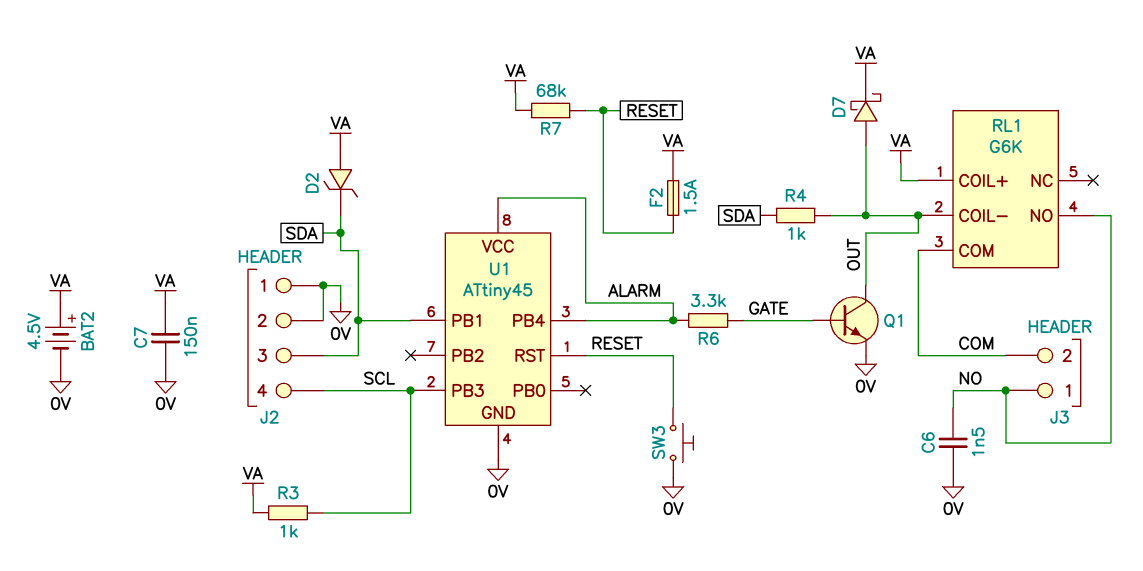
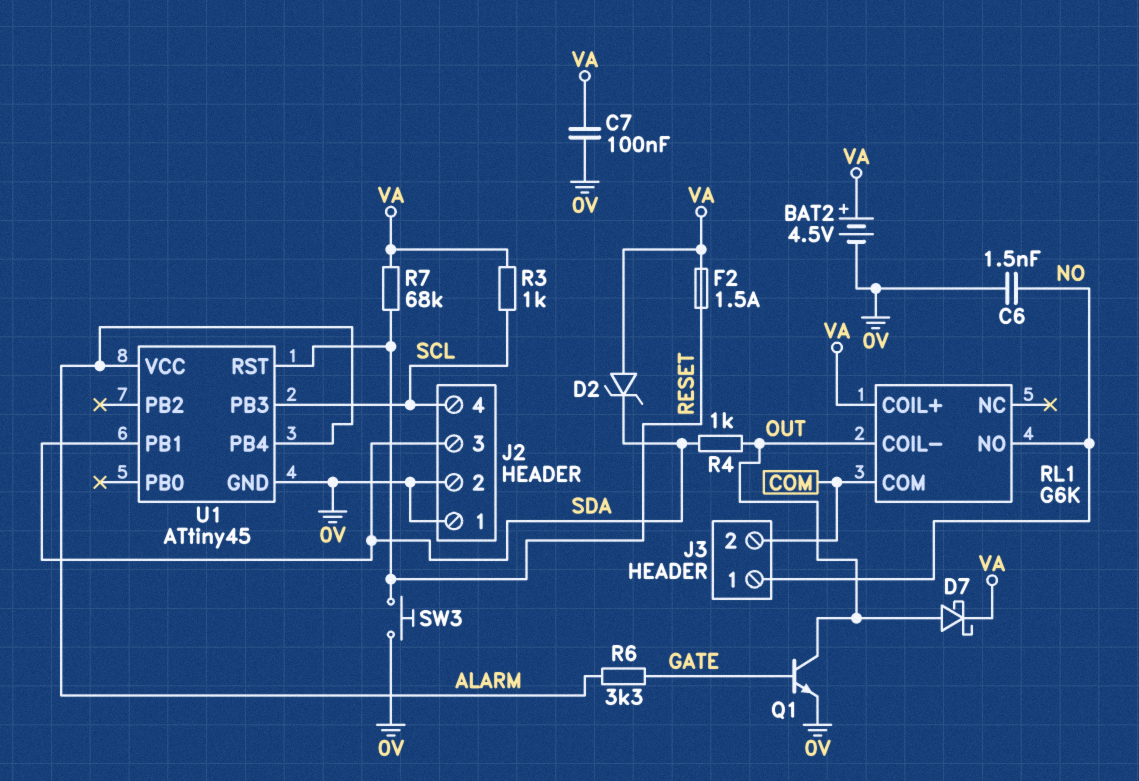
C7: 150nF (0V, VA) -> 100nF (0V, VA)

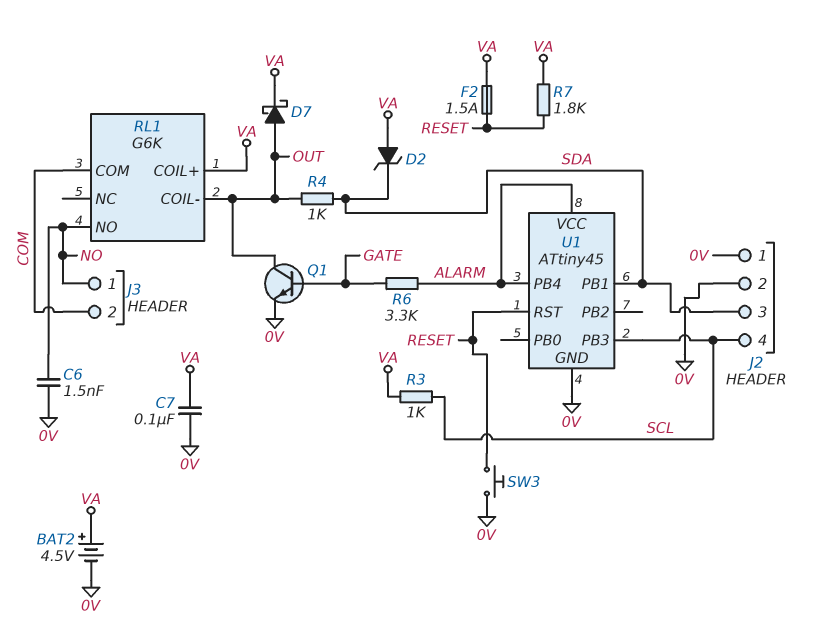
R7: 68k (RESET, VA) -> 1.8k (RESET, VA)

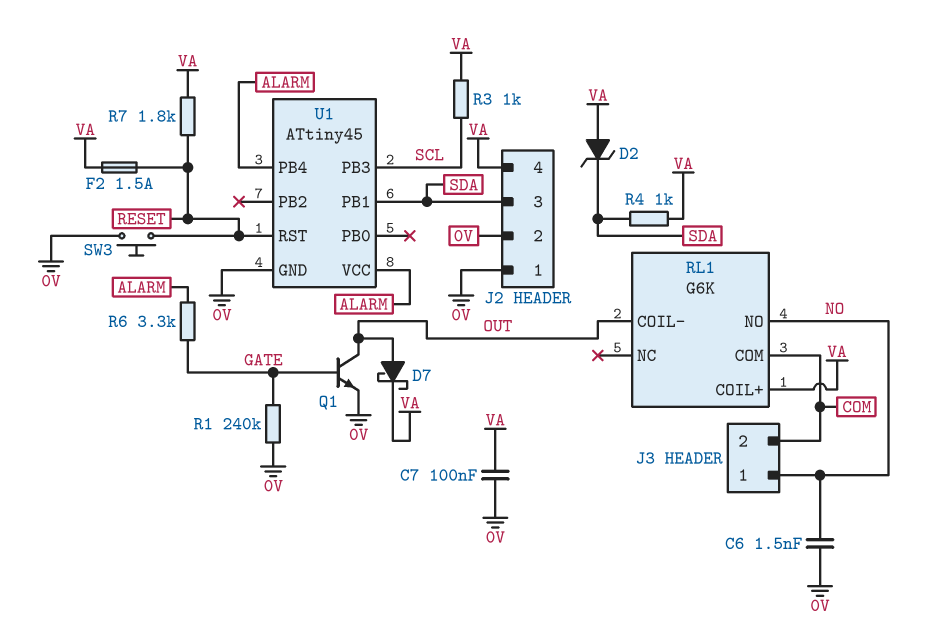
BAT2: 4.5V (plus VA, minus 0V) -> none
J2 pin 4: SCL -> VA
R1: none -> 240k (0V, GATE)
R4: 1k (OUT, SDA) -> 1k (SDA, VA)

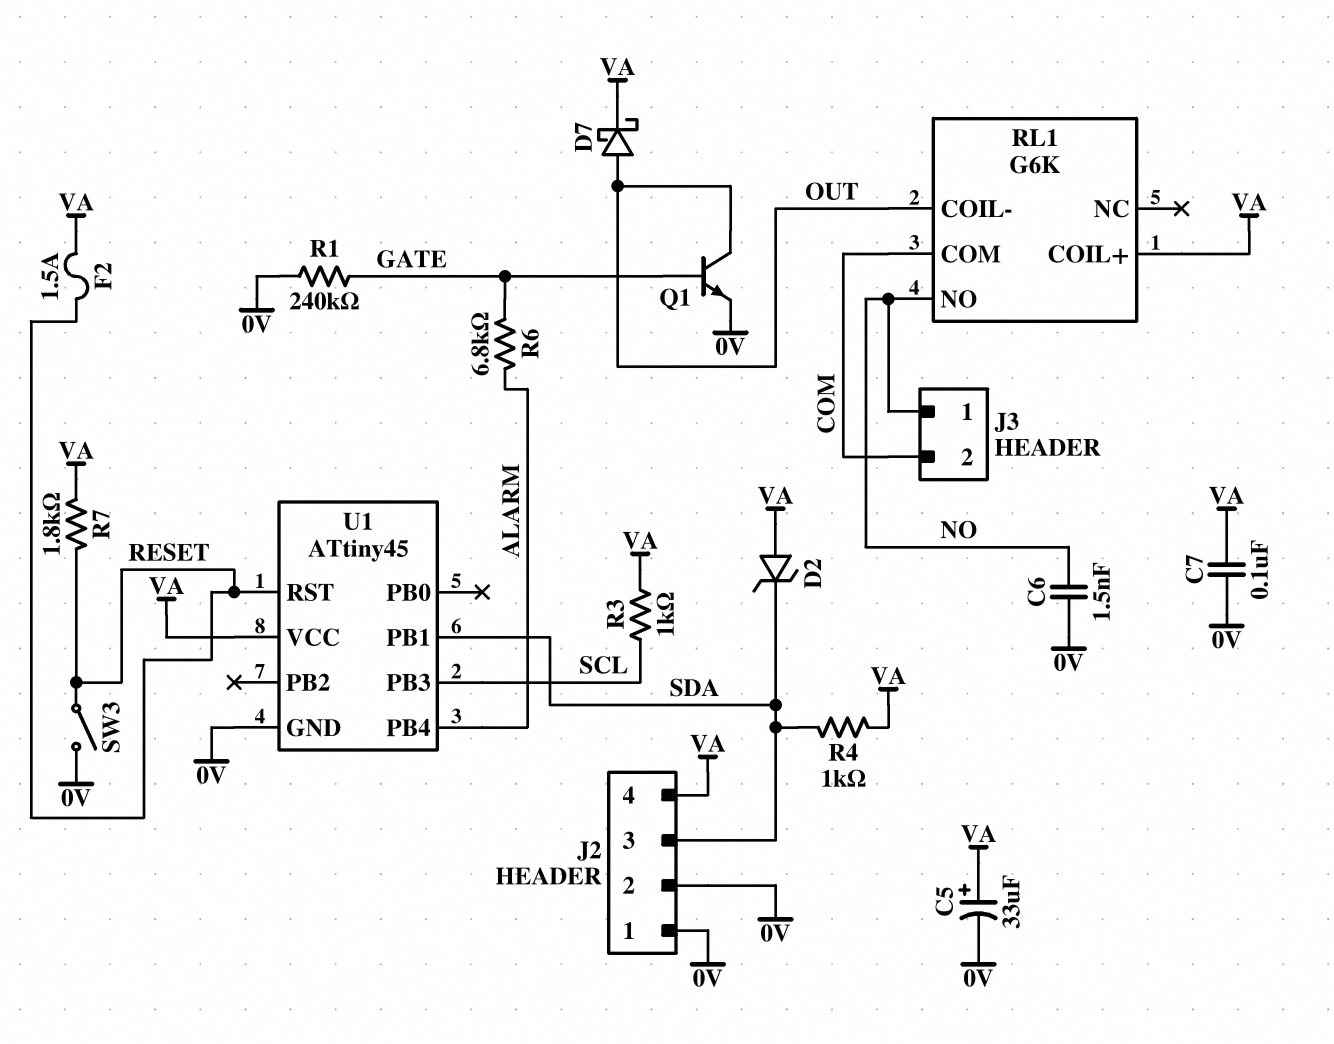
C5: none -> 33uF (plus VA, minus 0V)
R6: 3.3k (ALARM, GATE) -> 6.8k (ALARM, GATE)
SW3: button (0V, RESET) -> switch (0V, RESET)
U1 pin VCC: ALARM -> VA

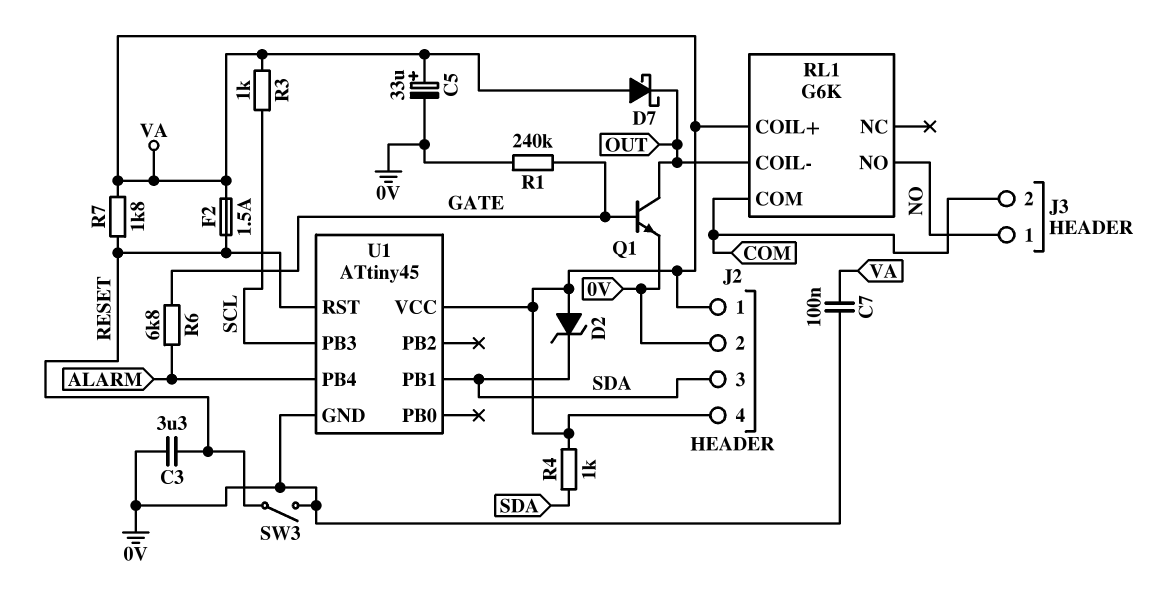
C3: none -> 3.3uF (0V, RESET)
C6: 1.5nF (0V, NO) -> none
D7: schottky (A OUT, K VA) -> schottky (A VA, K OUT)
J2 pin 1: 0V -> VA

